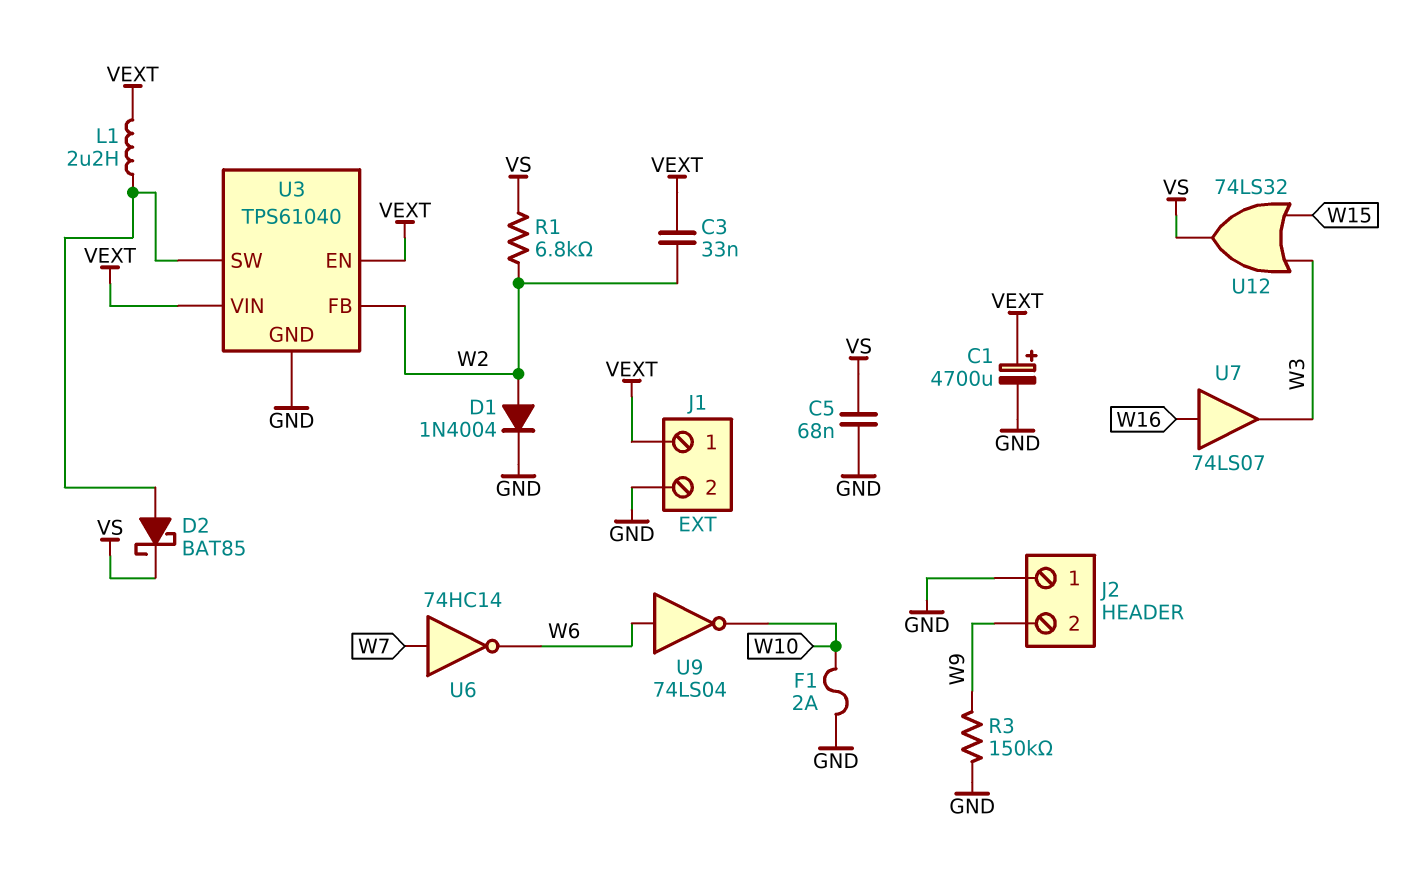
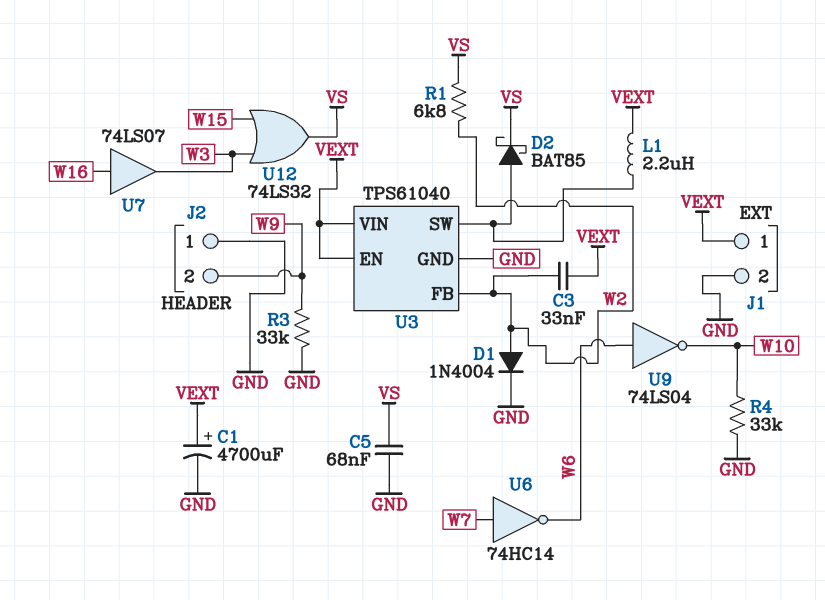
F1: 2A (GND, W10) -> none
R3: 150k (GND, W9) -> 33k (GND, W9)
R4: none -> 33k (GND, W10)

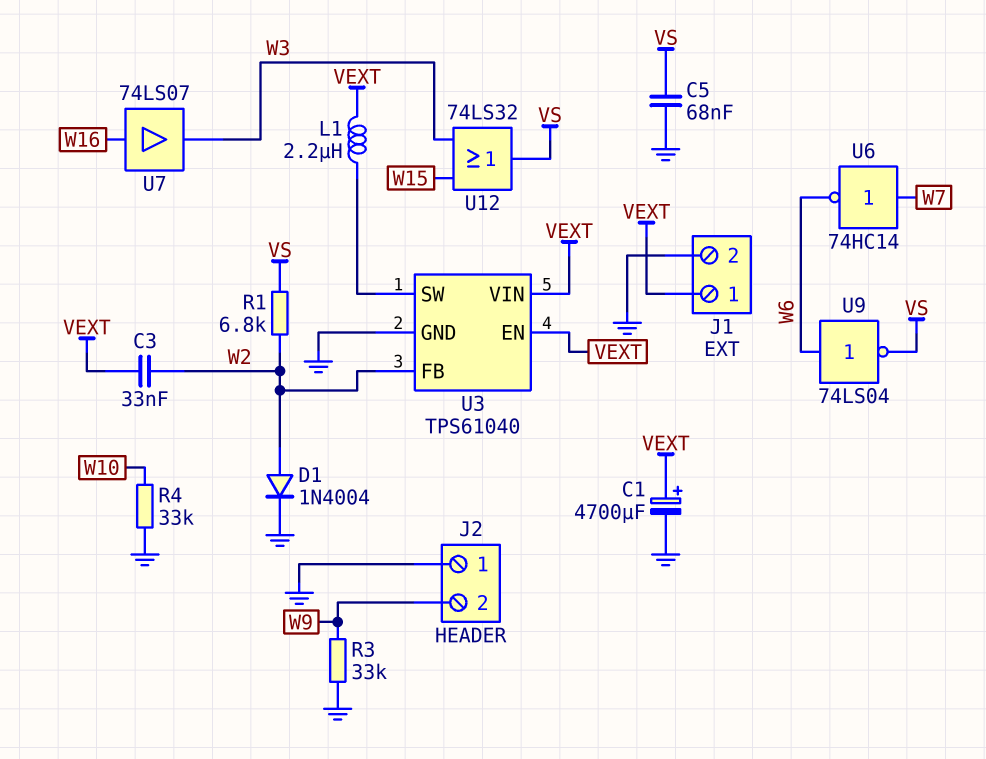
D2: schottky BAT85 (A U3/SW, K VS) -> none
U9: NOT 74LS04 (in W6, out W10) -> NOT 74LS04 (in W6, out VS)

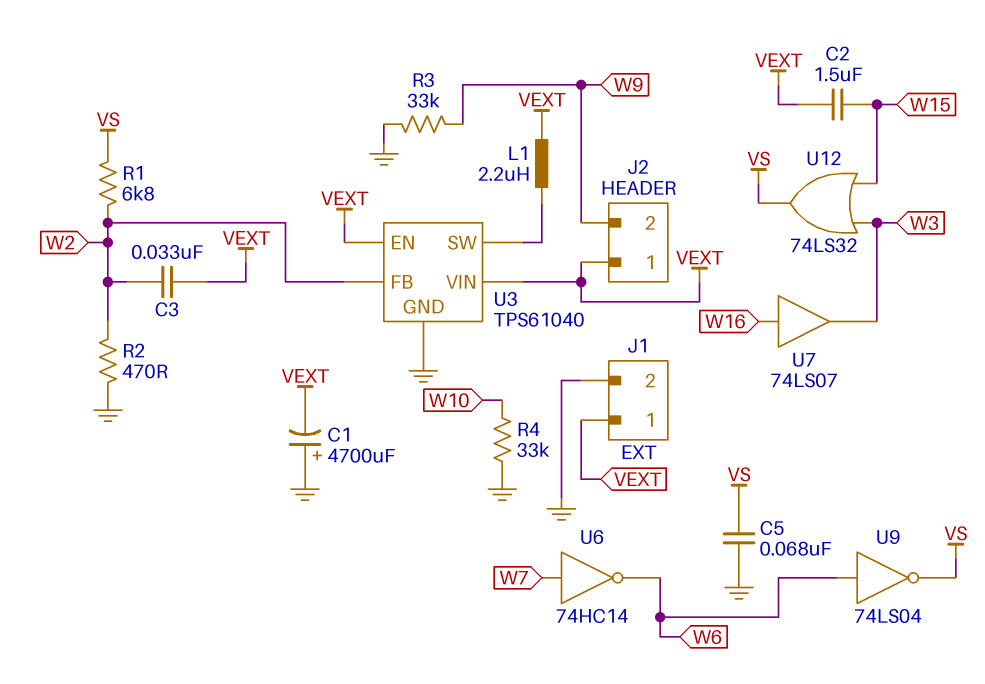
C1: 4700uF (plus VEXT, minus GND) -> 4700uF (plus GND, minus VEXT)
C2: none -> 1.5uF (VEXT, W15)
D1: diode 1N4004 (A W2, K GND) -> none
J2 pin 1: GND -> VEXT
R2: none -> 470 (GND, W2)

